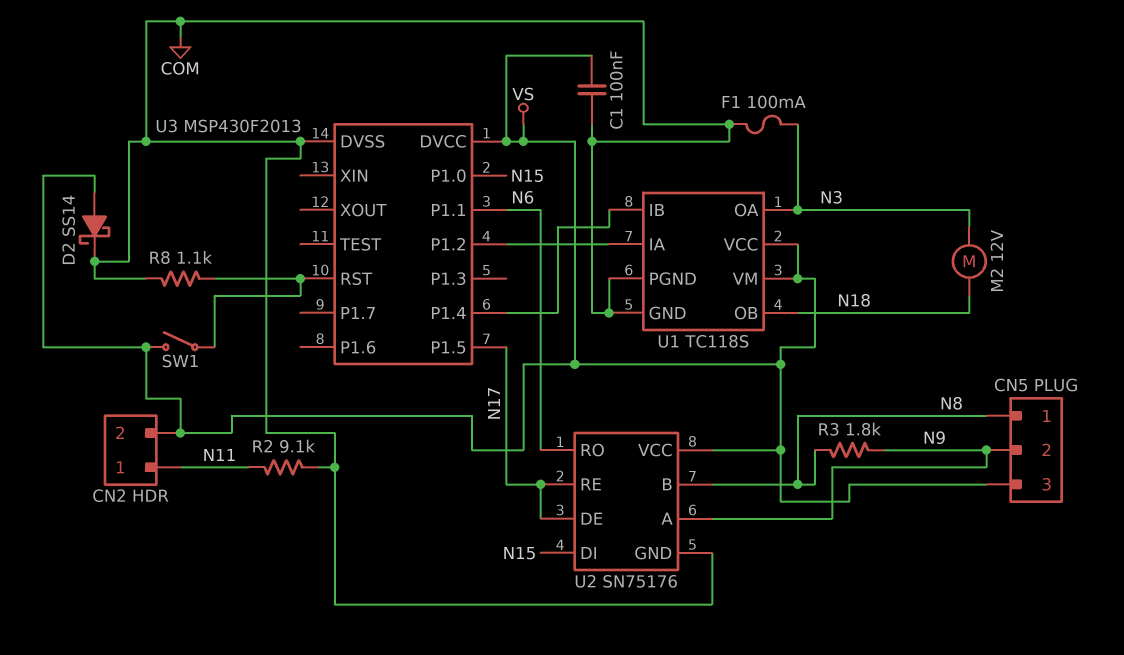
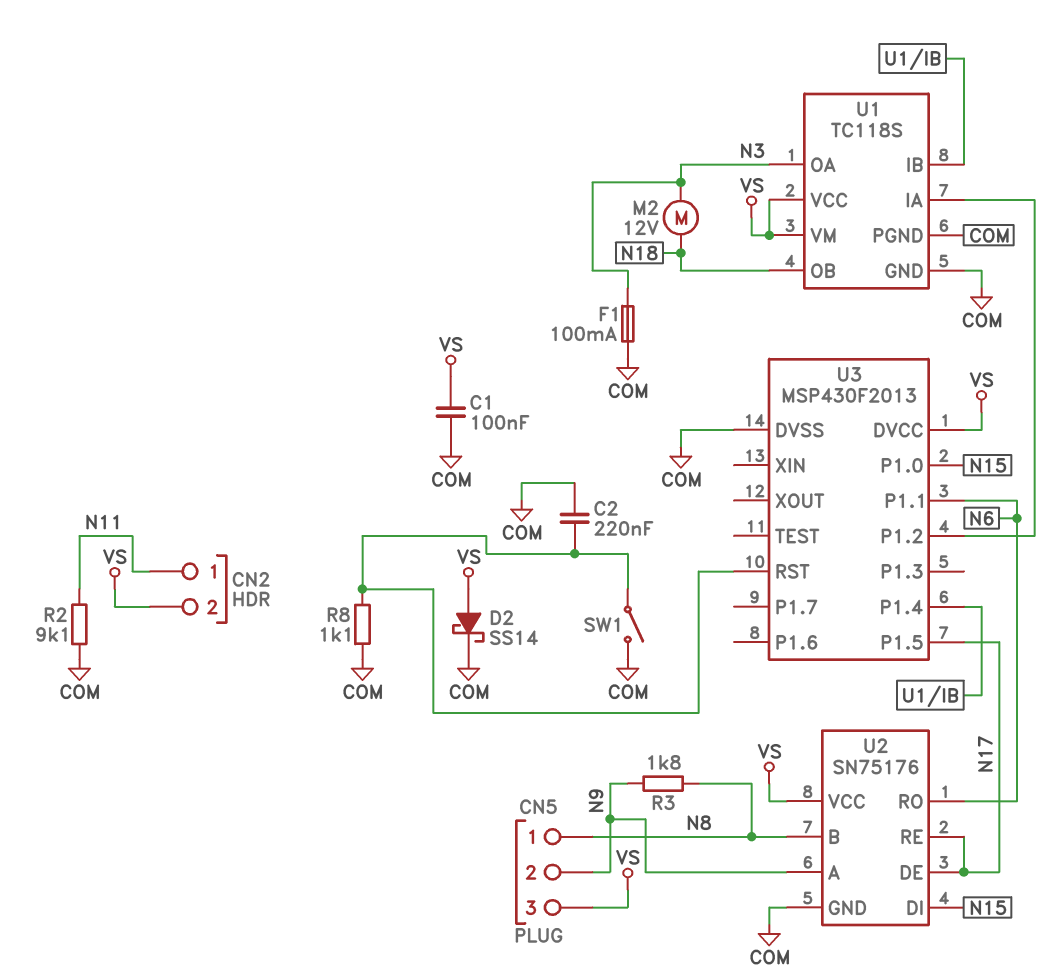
C2: none -> 220nF (COM, U3/RST)
SW1: switch (U3/RST, VS) -> switch (COM, U3/RST)

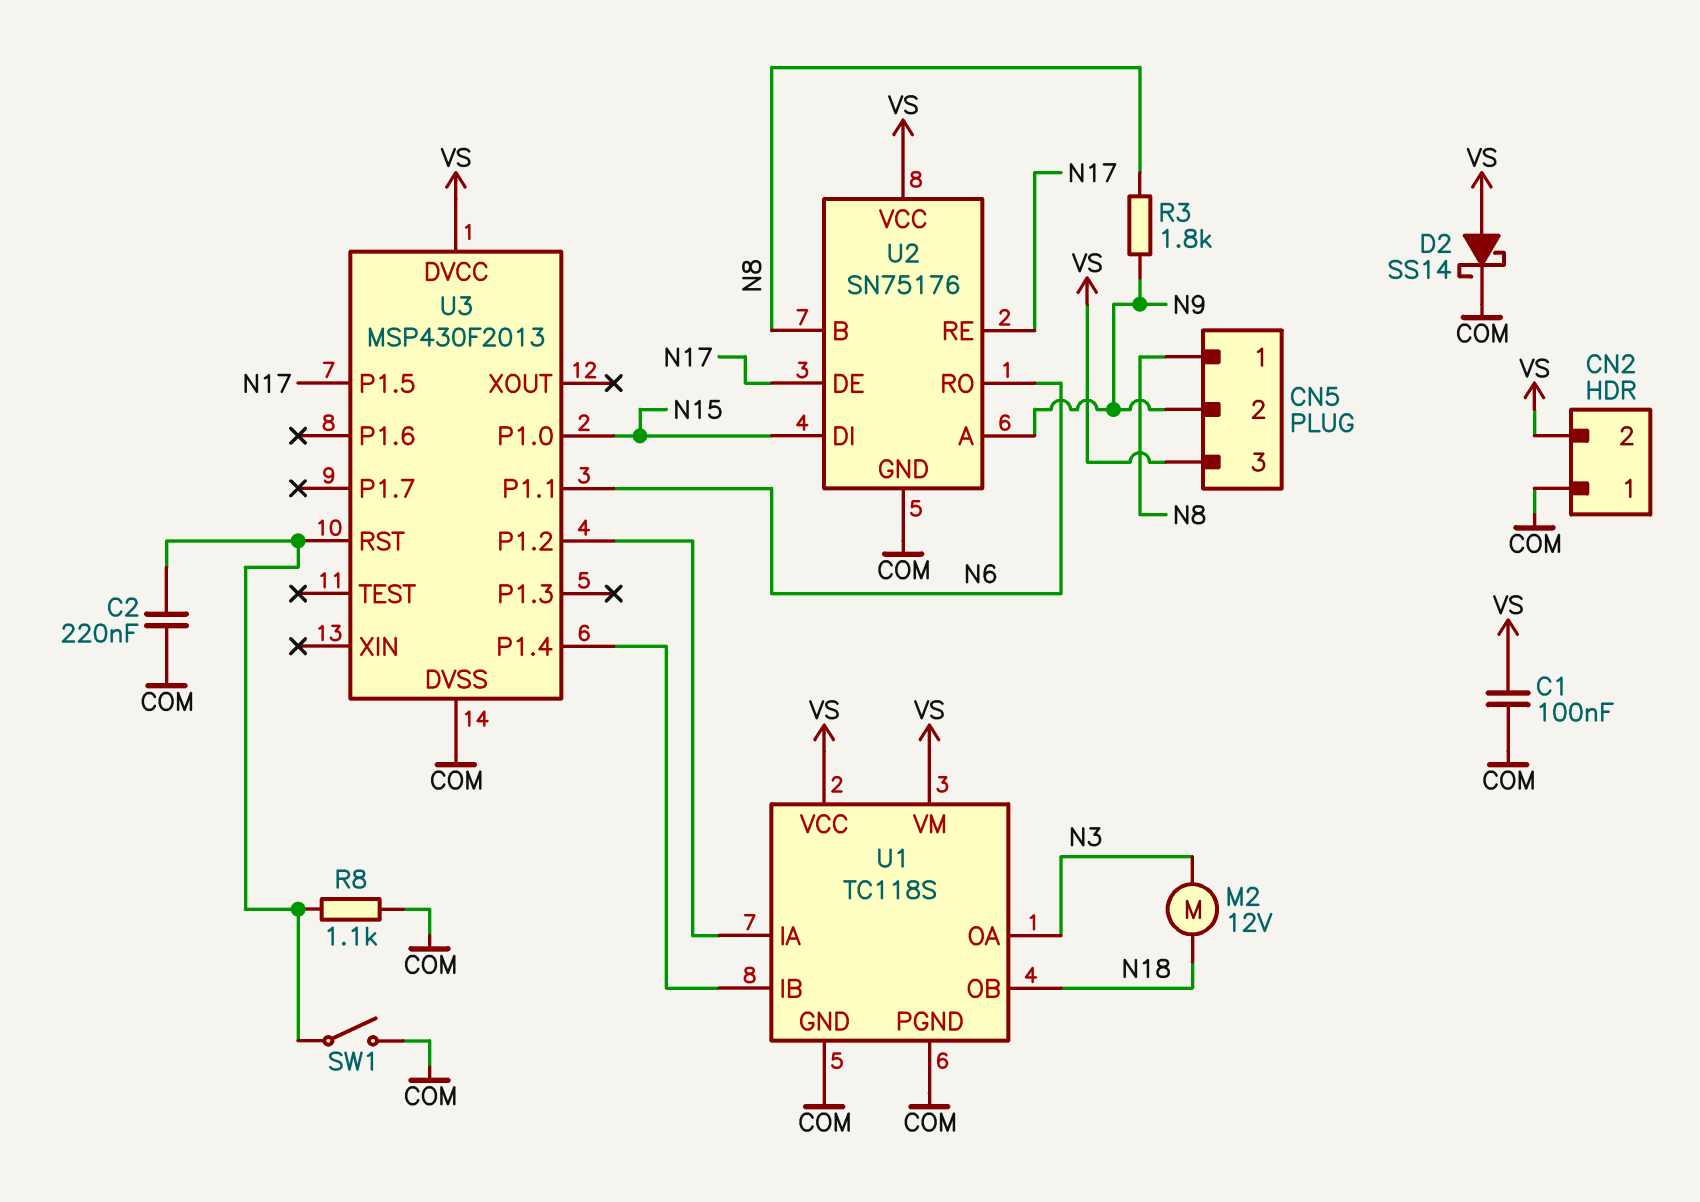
CN2 pin 1: N11 -> COM
F1: 100mA (COM, N3) -> none
R2: 9.1k (COM, N11) -> none

